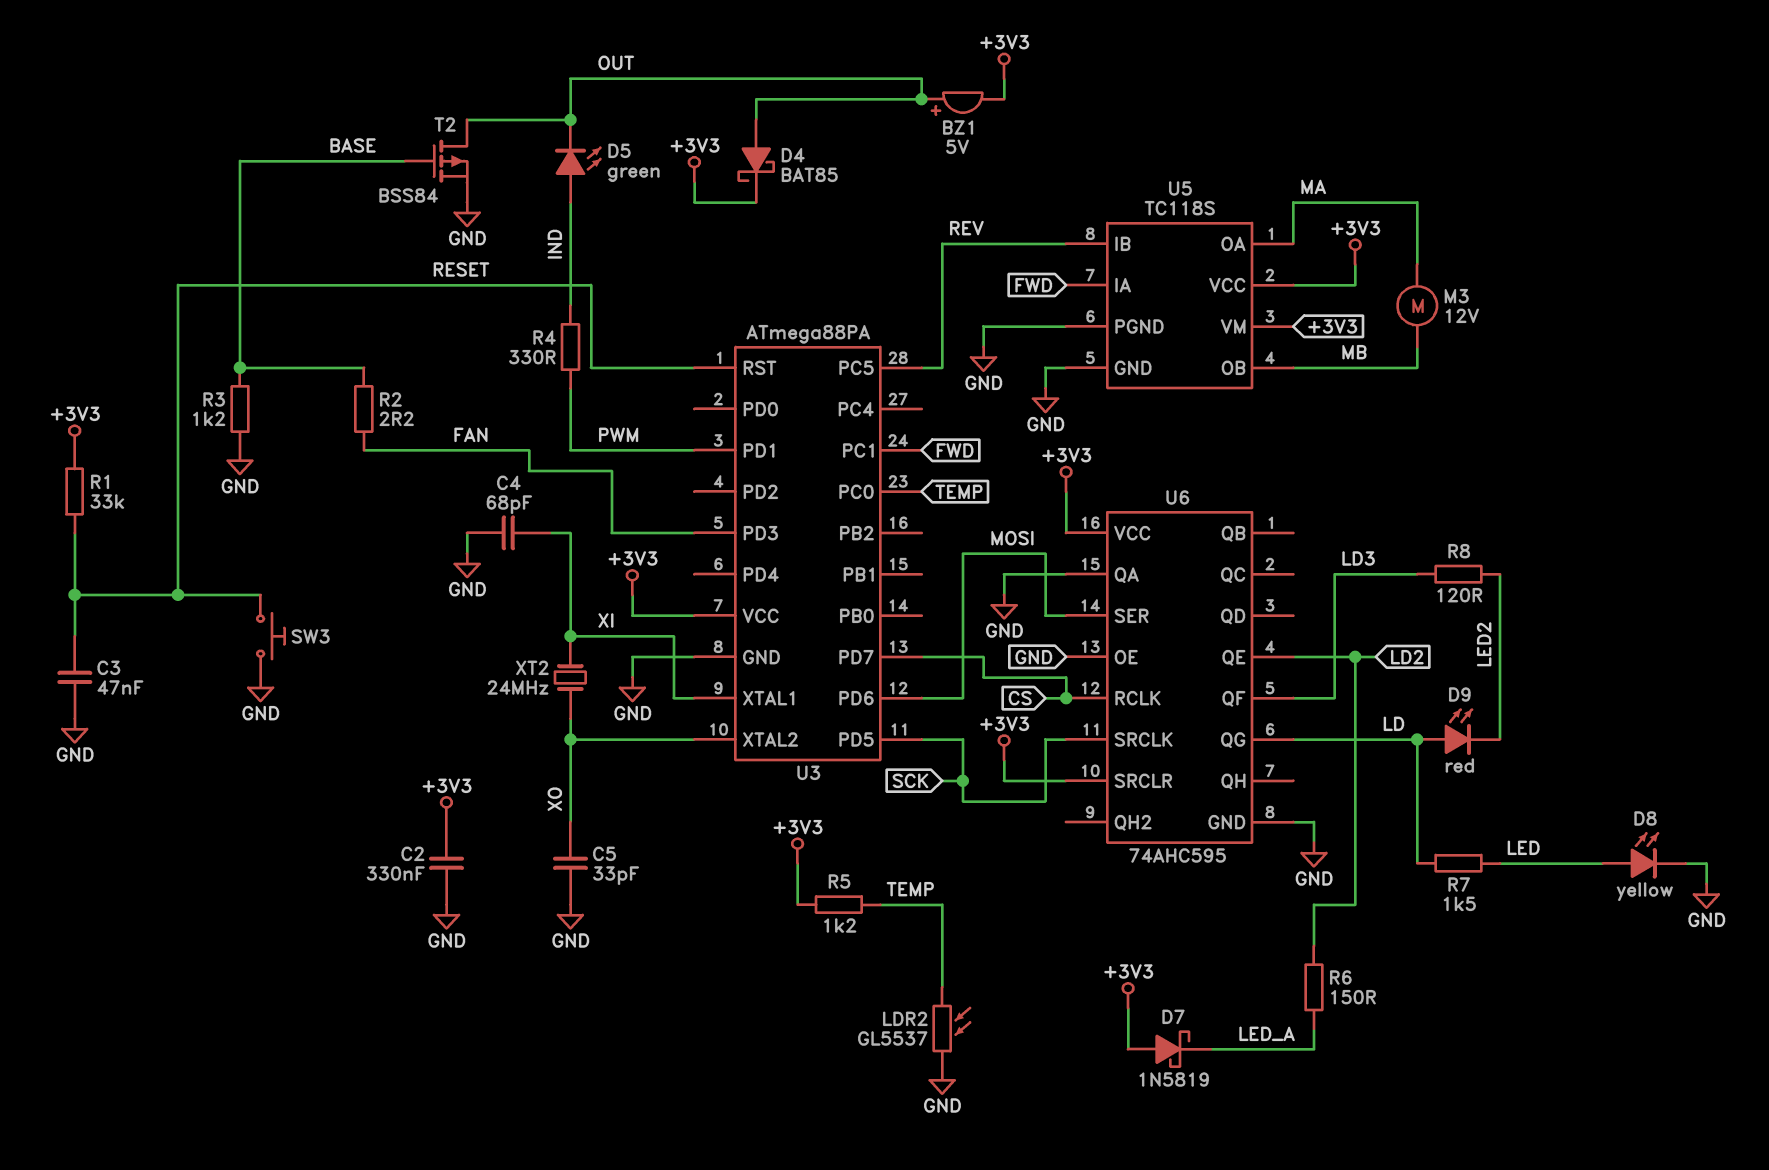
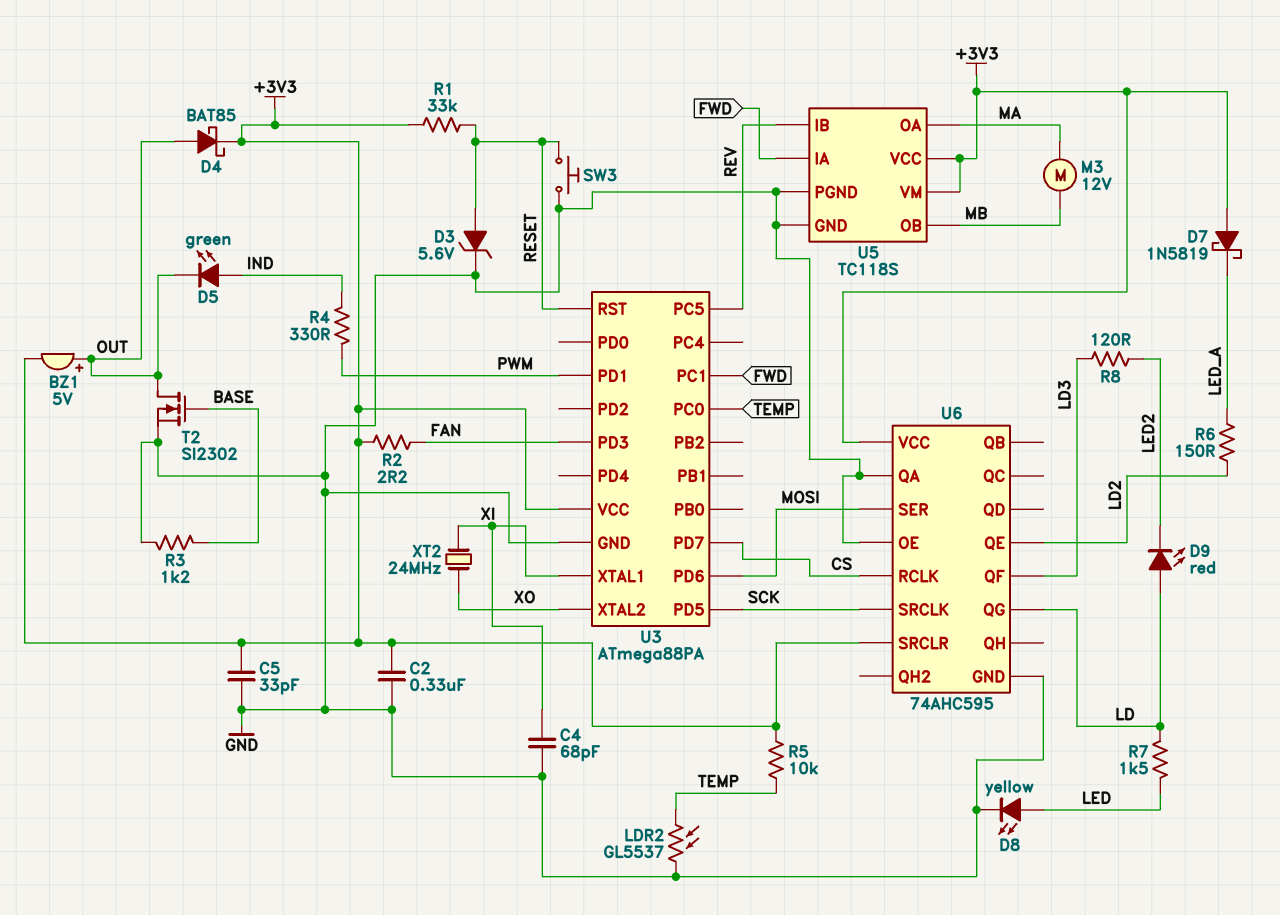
C3: 47nF (GND, RESET) -> none
C5: 33pF (GND, XO) -> 33pF (+3V3, GND)
D3: none -> zener 5.6V (A RESET, K GND)
R2: 2.2 (BASE, FAN) -> 2.2 (+3V3, FAN)
R5: 1.2k (+3V3, TEMP) -> 10k (+3V3, TEMP)
T2: PMOS BSS84 (G BASE, D OUT, S GND) -> NMOS SI2302 (G BASE, D OUT, S GND)

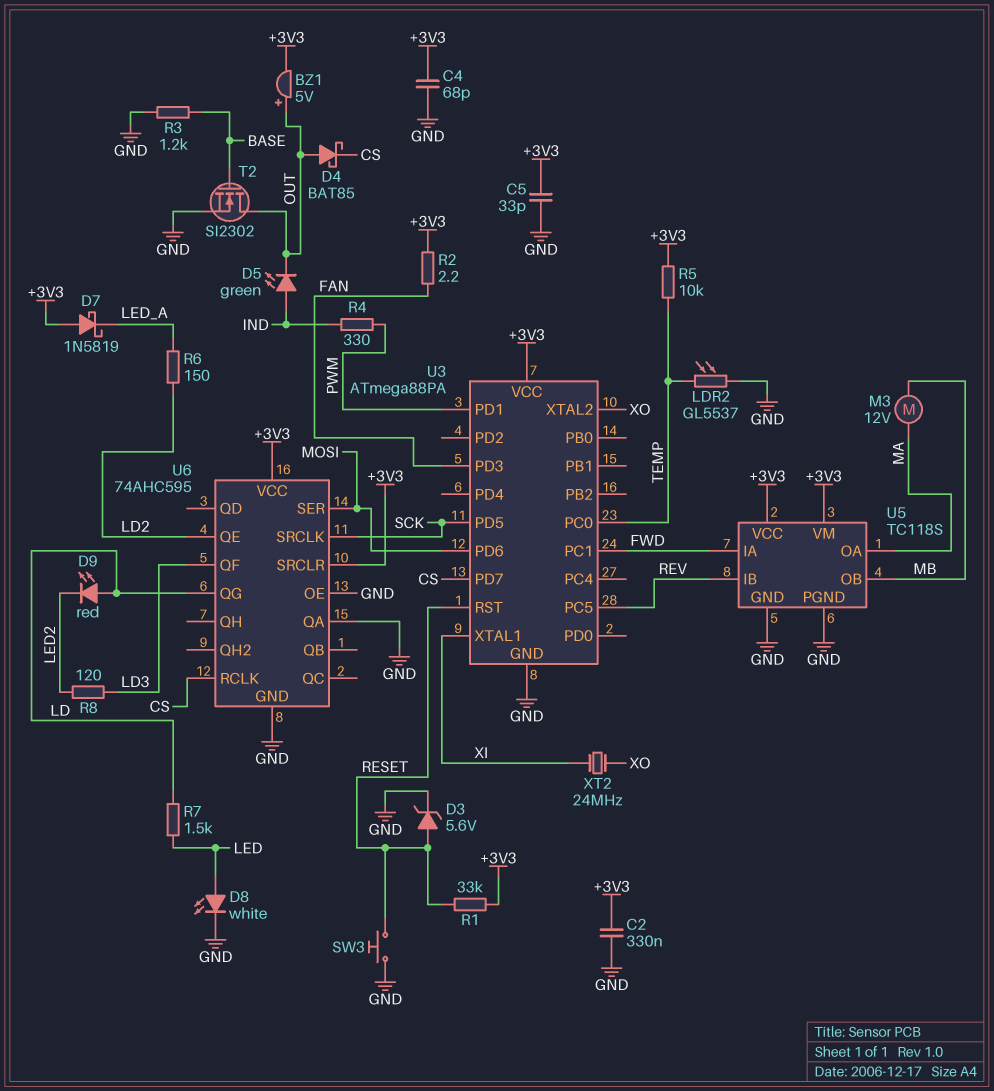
C4: 68pF (GND, XI) -> 68pF (+3V3, GND)
D4: schottky BAT85 (A OUT, K +3V3) -> schottky BAT85 (A OUT, K CS)
D8: LED yellow (A LED, K GND) -> LED white (A LED, K GND)

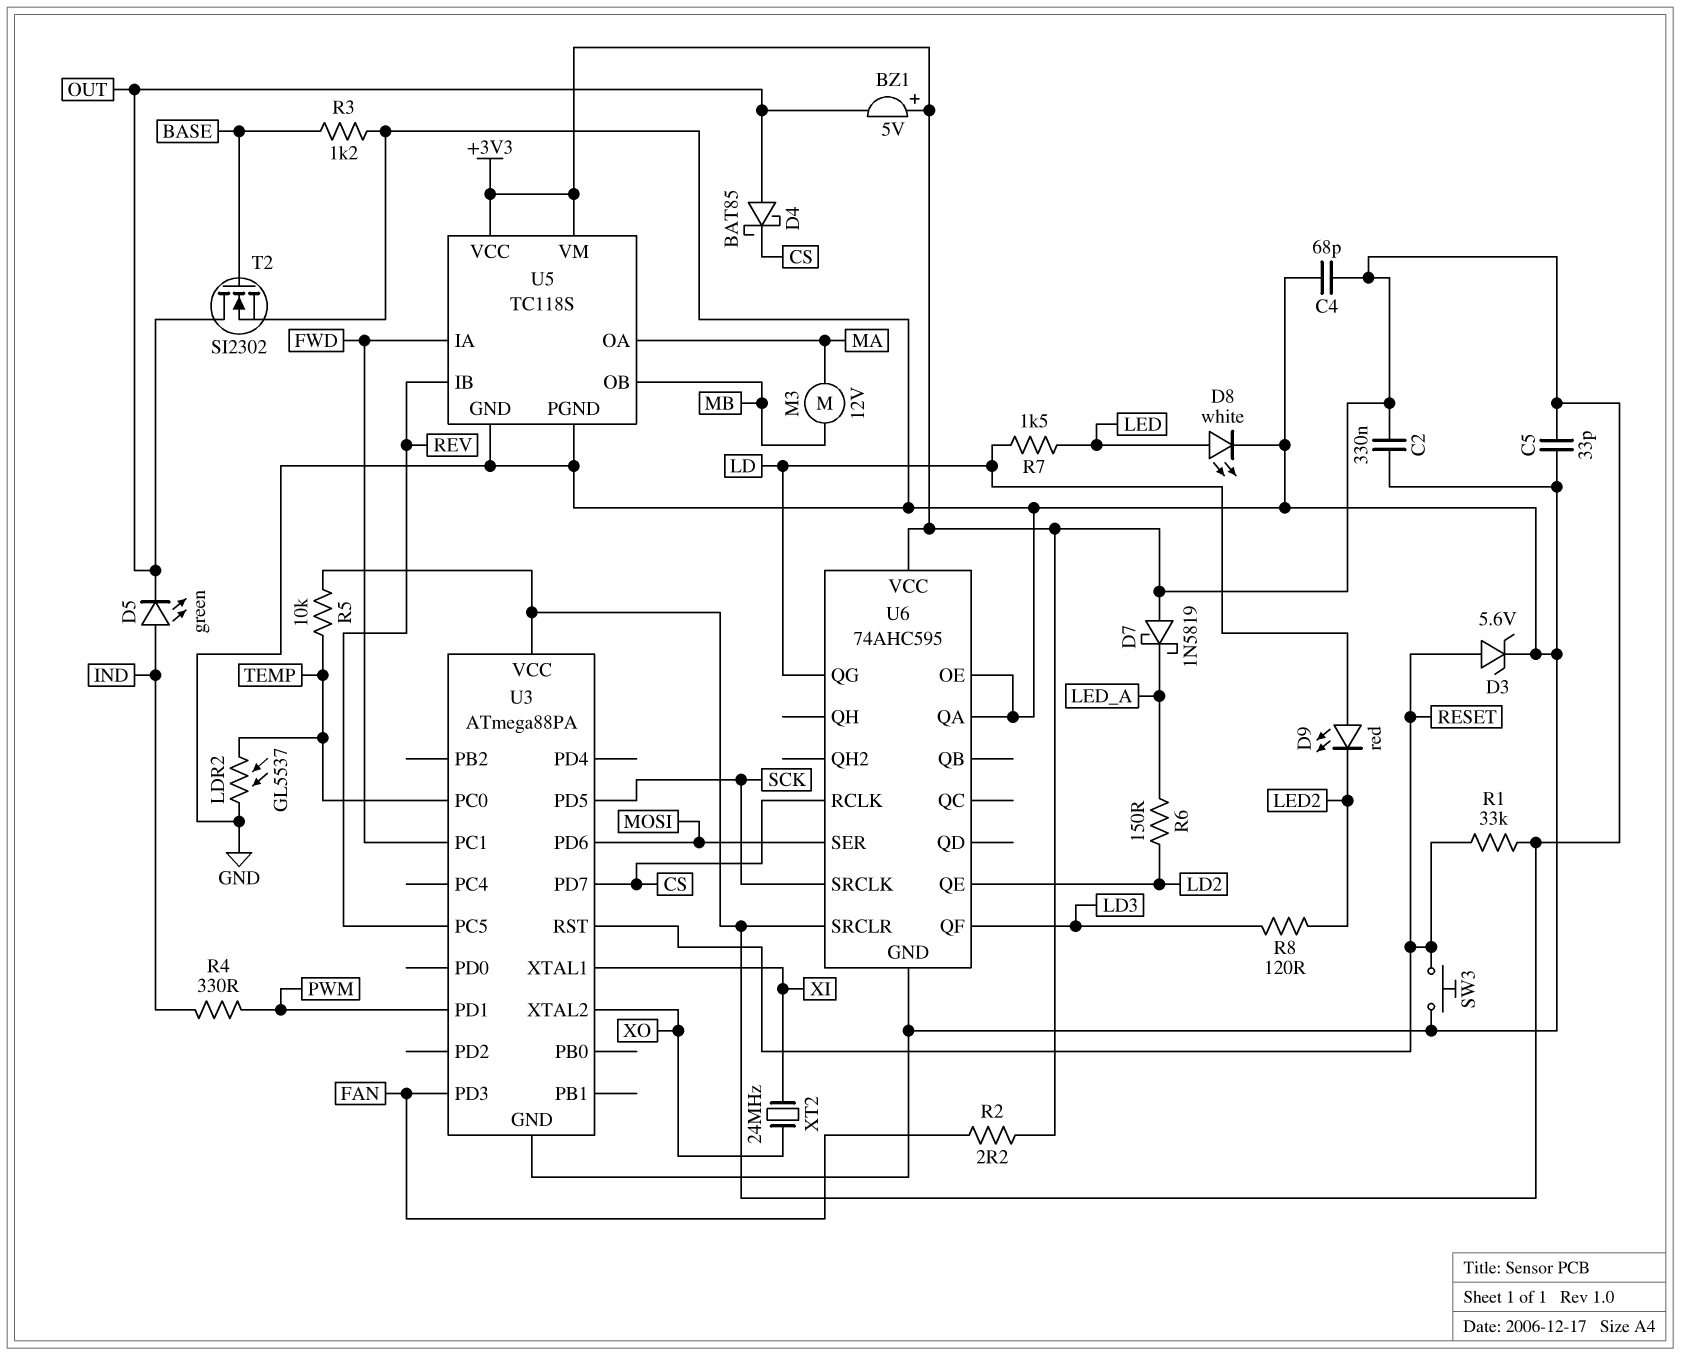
BZ1: buzzer 5V (plus OUT, minus +3V3) -> buzzer 5V (plus +3V3, minus OUT)

